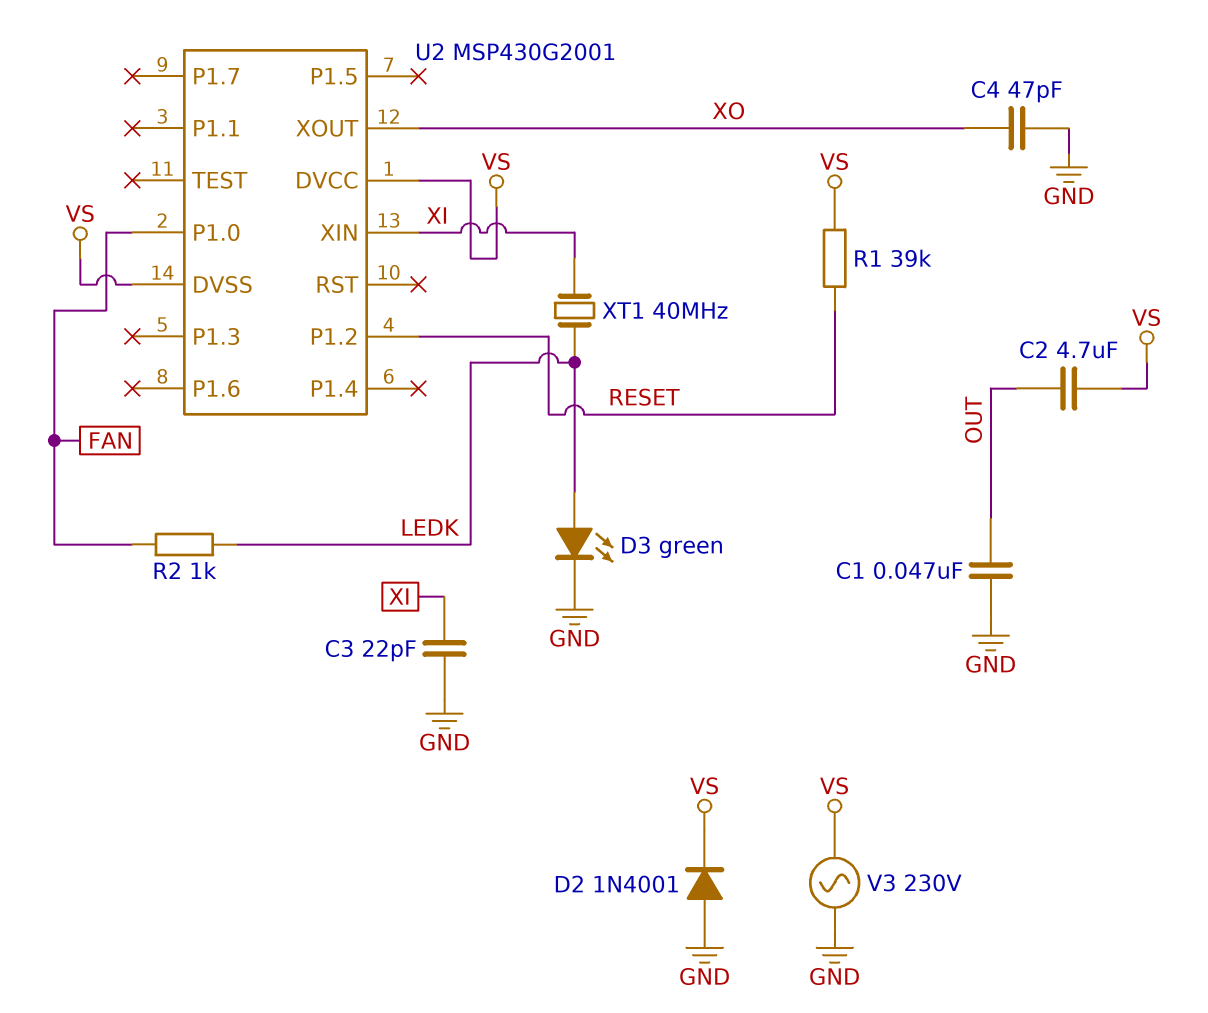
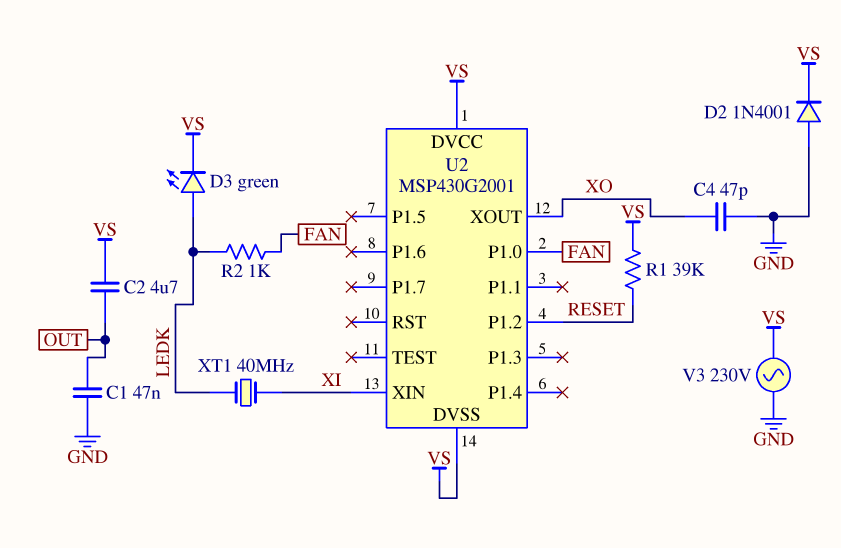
C3: 22pF (GND, XI) -> none
D3: LED green (A LEDK, K GND) -> LED green (A LEDK, K VS)

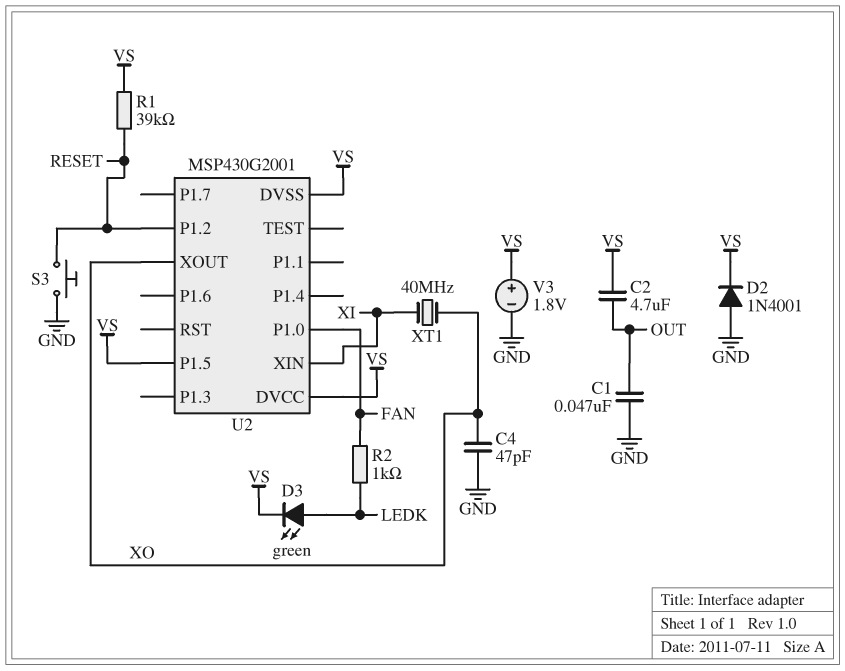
S3: none -> button (GND, RESET)
U2 pin P1.5: none -> VS
V3: AC 230V (GND, VS) -> 1.8V (plus VS, minus GND)
XT1: 40MHz (LEDK, XI) -> 40MHz (XI, XO)

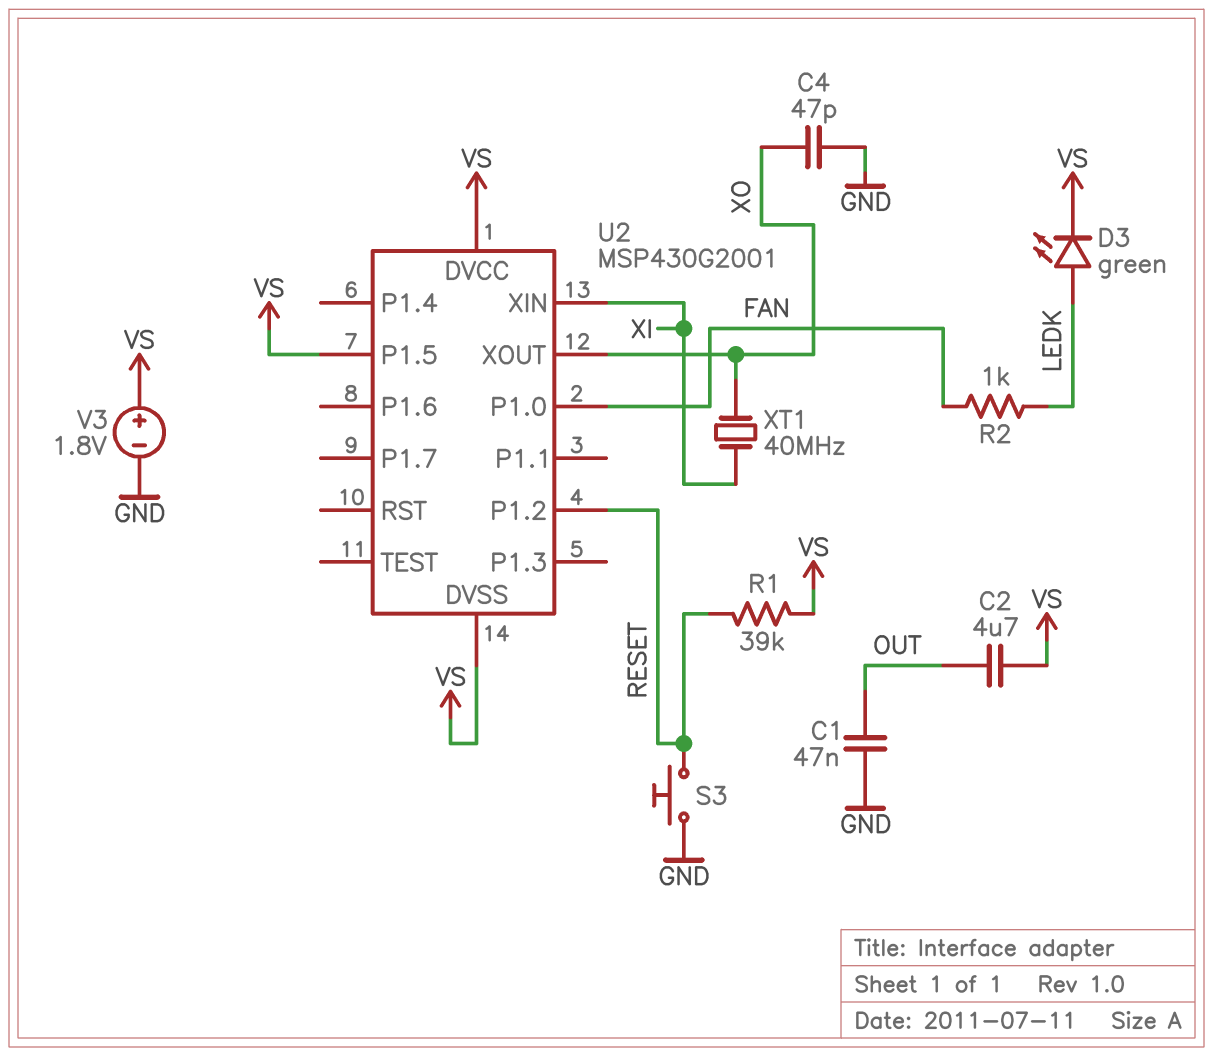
D2: diode 1N4001 (A GND, K VS) -> none

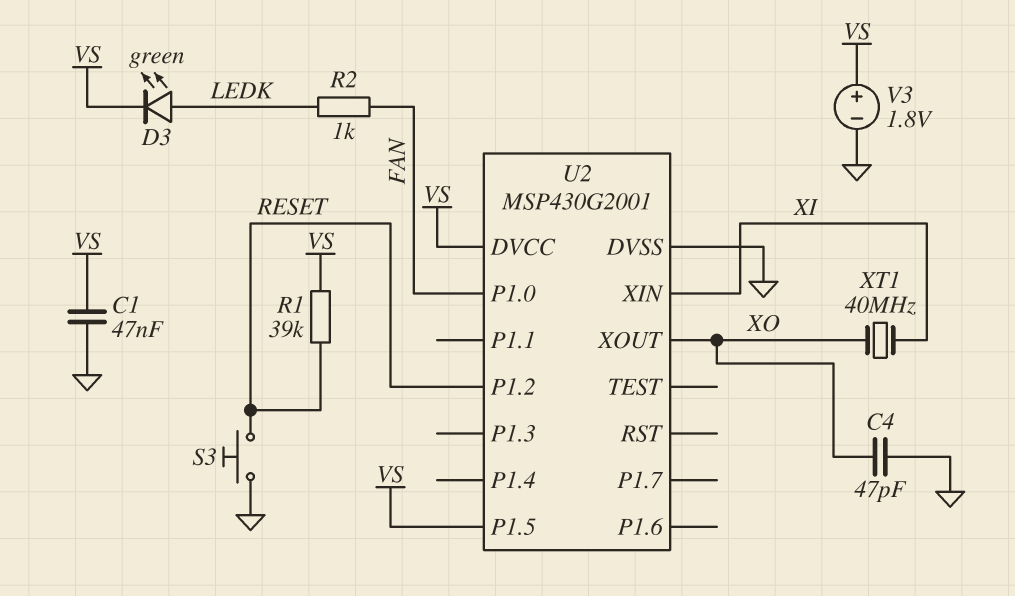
C1: 47nF (GND, OUT) -> 47nF (GND, VS)
C2: 4.7uF (OUT, VS) -> none
U2 pin DVSS: VS -> GND

